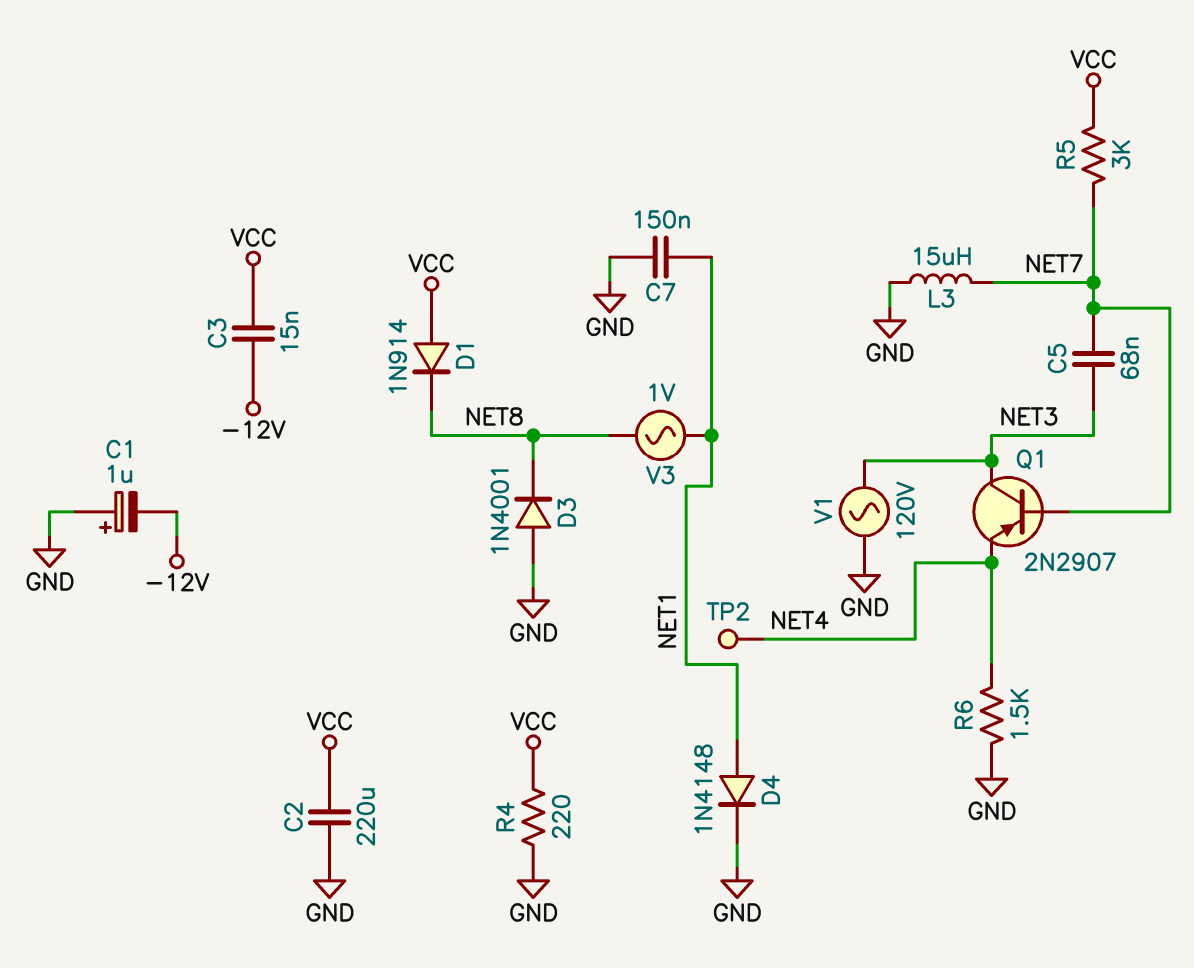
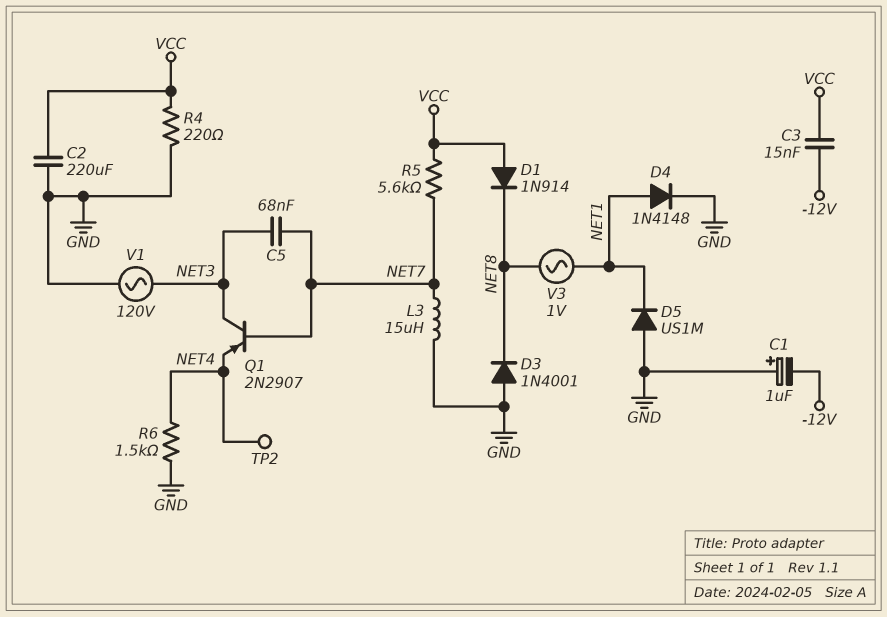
C7: 150nF (GND, NET1) -> none
D5: none -> diode US1M (A GND, K NET1)
R5: 3k (NET7, VCC) -> 5.6k (NET7, VCC)

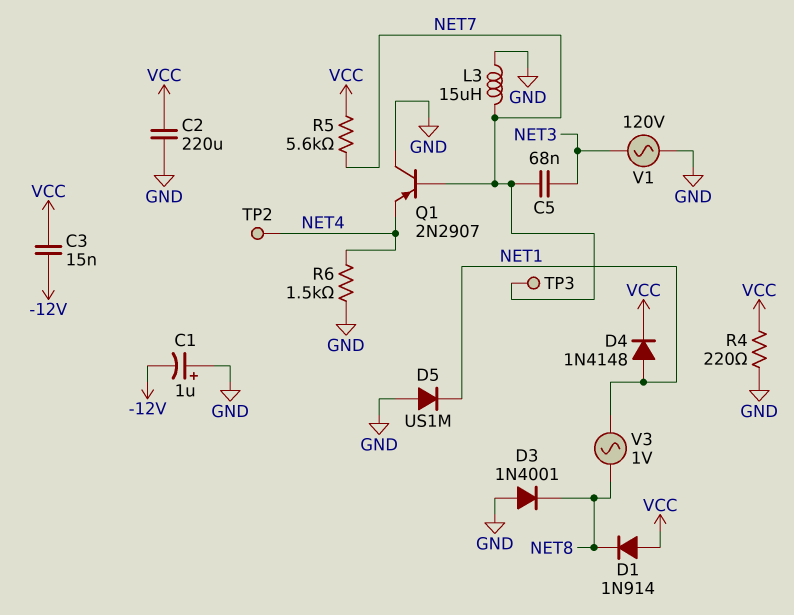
D4: diode 1N4148 (A NET1, K GND) -> diode 1N4148 (A NET1, K VCC)
Q1: PNP 2N2907 (B NET7, C NET3, E NET4) -> PNP 2N2907 (B NET7, C GND, E NET4)
TP3: none -> test point (NET7)

